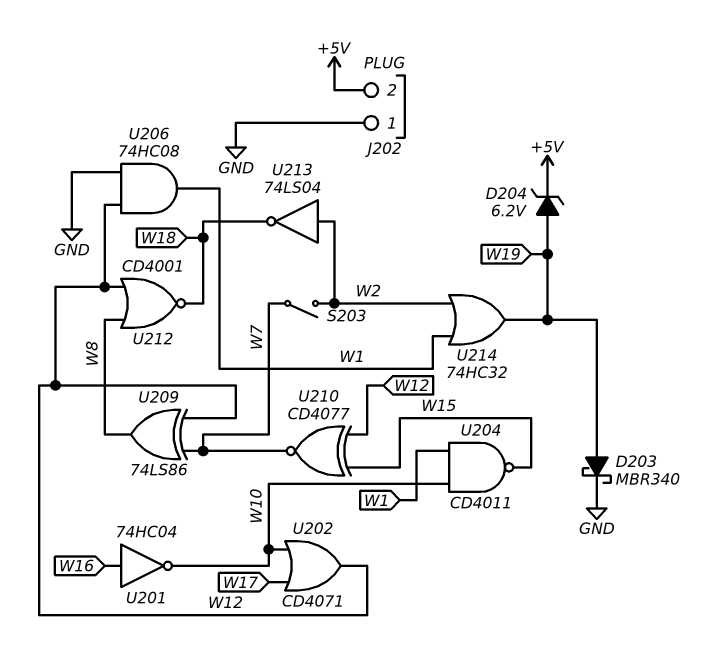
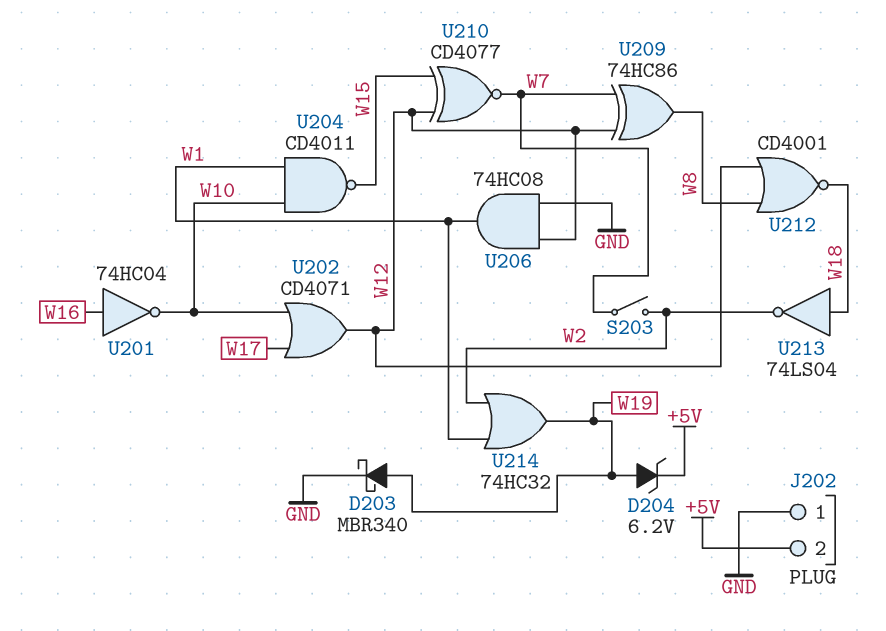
U209: XOR 74LS86 (in W7, in W12, out W8) -> XOR 74HC86 (in W7, in W12, out W8)
U213: NOT 74LS04 (in W2, out W18) -> NOT 74LS04 (in W18, out W2)

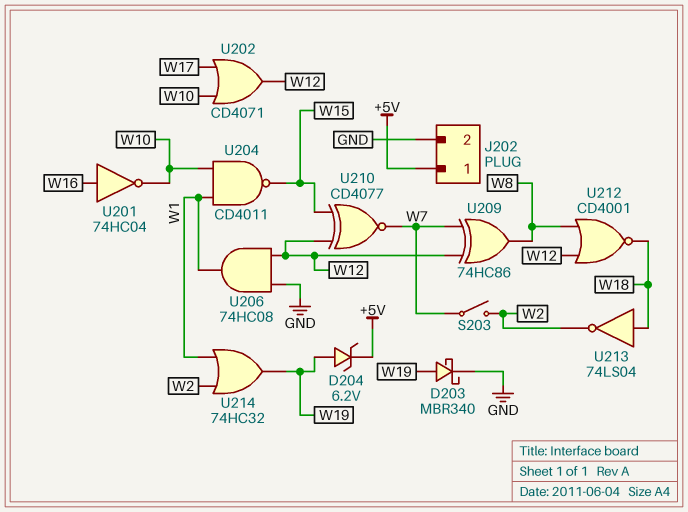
J202 pin 1: GND -> +5V
J202 pin 2: +5V -> GND

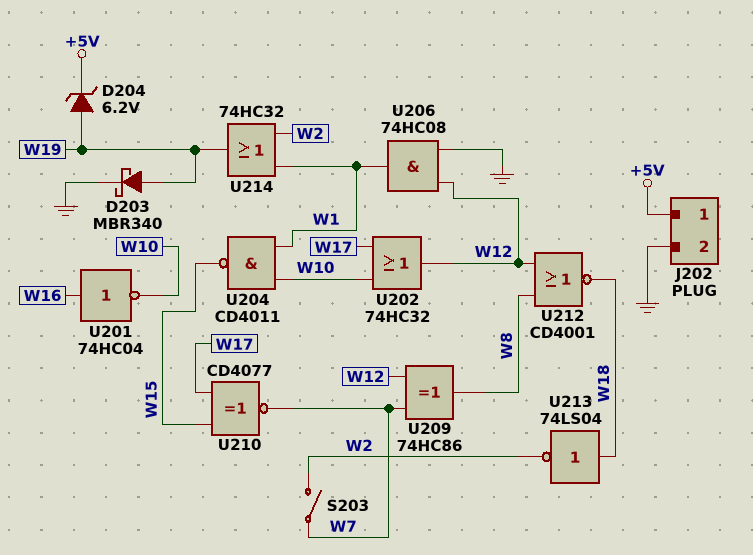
U202: OR CD4071 (in W10, in W17, out W12) -> OR 74HC32 (in W10, in W17, out W12)
U210: XNOR CD4077 (in W12, in W15, out W7) -> XNOR CD4077 (in W15, in W17, out W7)

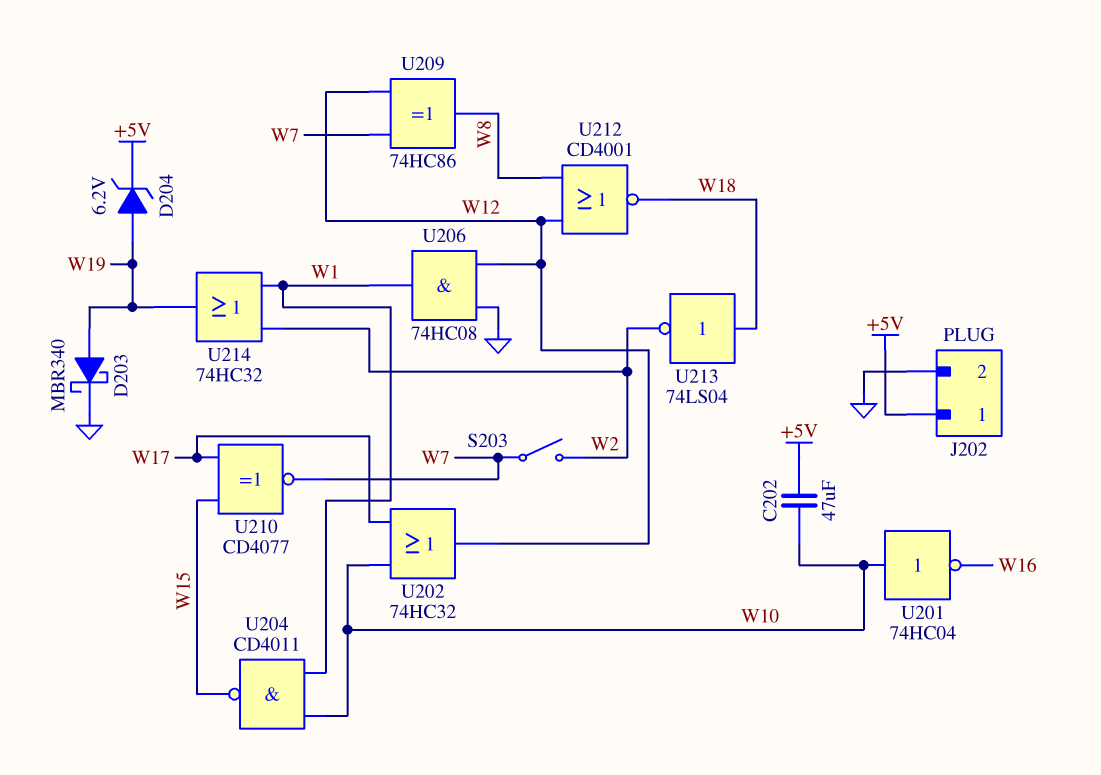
C202: none -> 47uF (+5V, W10)
U201: NOT 74HC04 (in W16, out W10) -> NOT 74HC04 (in W10, out W16)

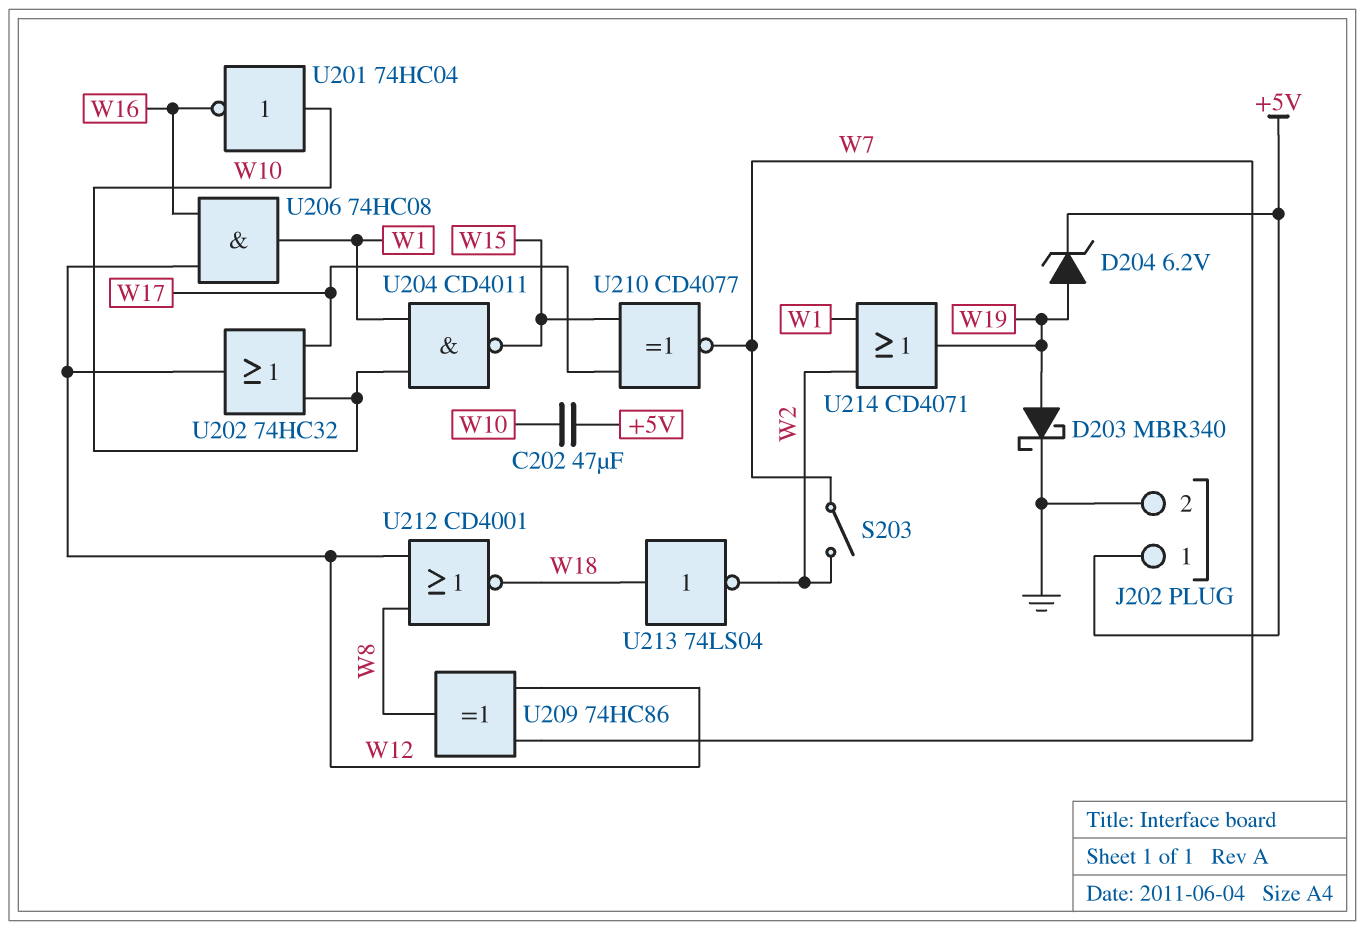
U206: AND 74HC08 (in GND, in W12, out W1) -> AND 74HC08 (in W12, in W16, out W1)
U214: OR 74HC32 (in W1, in W2, out W19) -> OR CD4071 (in W1, in W2, out W19)

